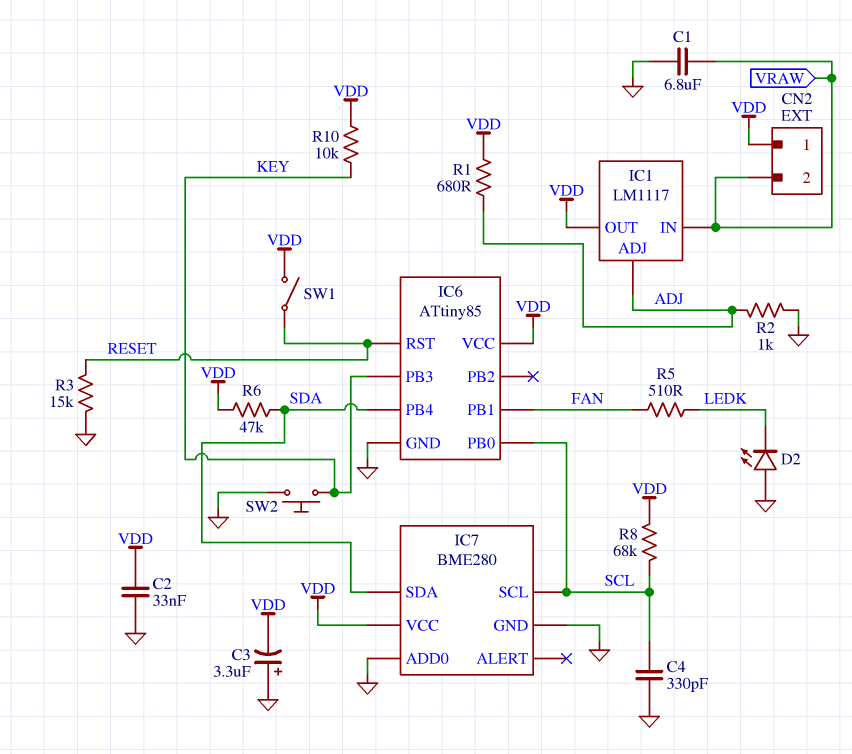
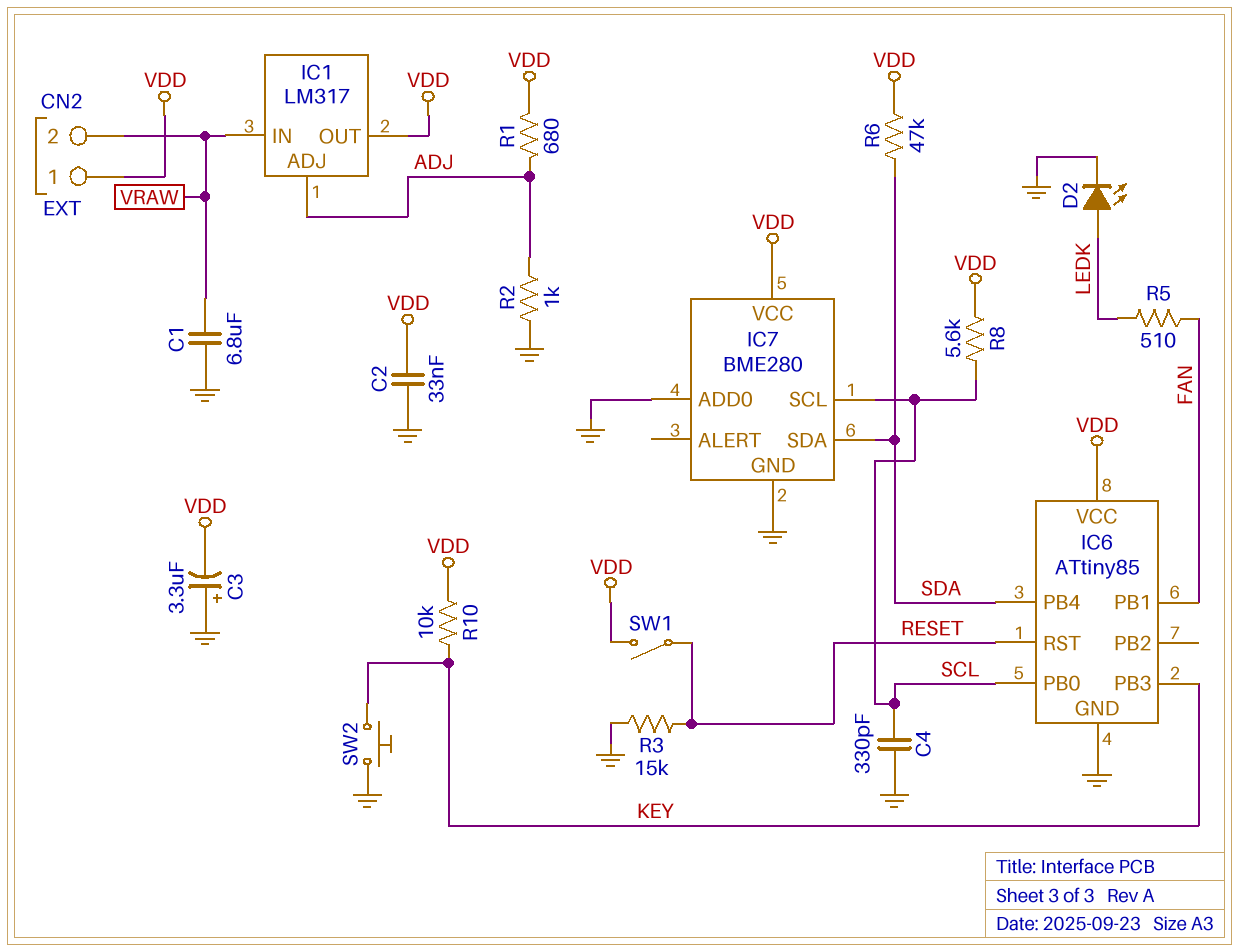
D2: LED (A GND, K LEDK) -> LED (A LEDK, K GND)
IC1: LM1117 -> LM317
R8: 68k (SCL, VDD) -> 5.6k (SCL, VDD)

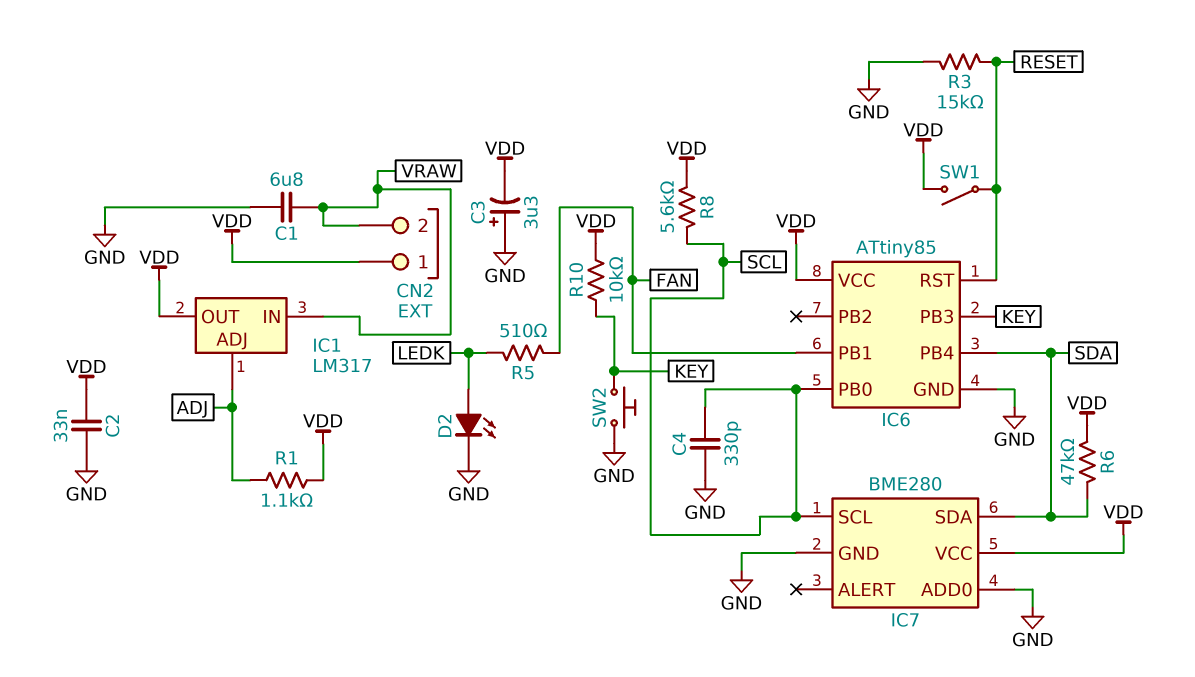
R1: 680 (ADJ, VDD) -> 1.1k (ADJ, VDD)
R2: 1k (ADJ, GND) -> none

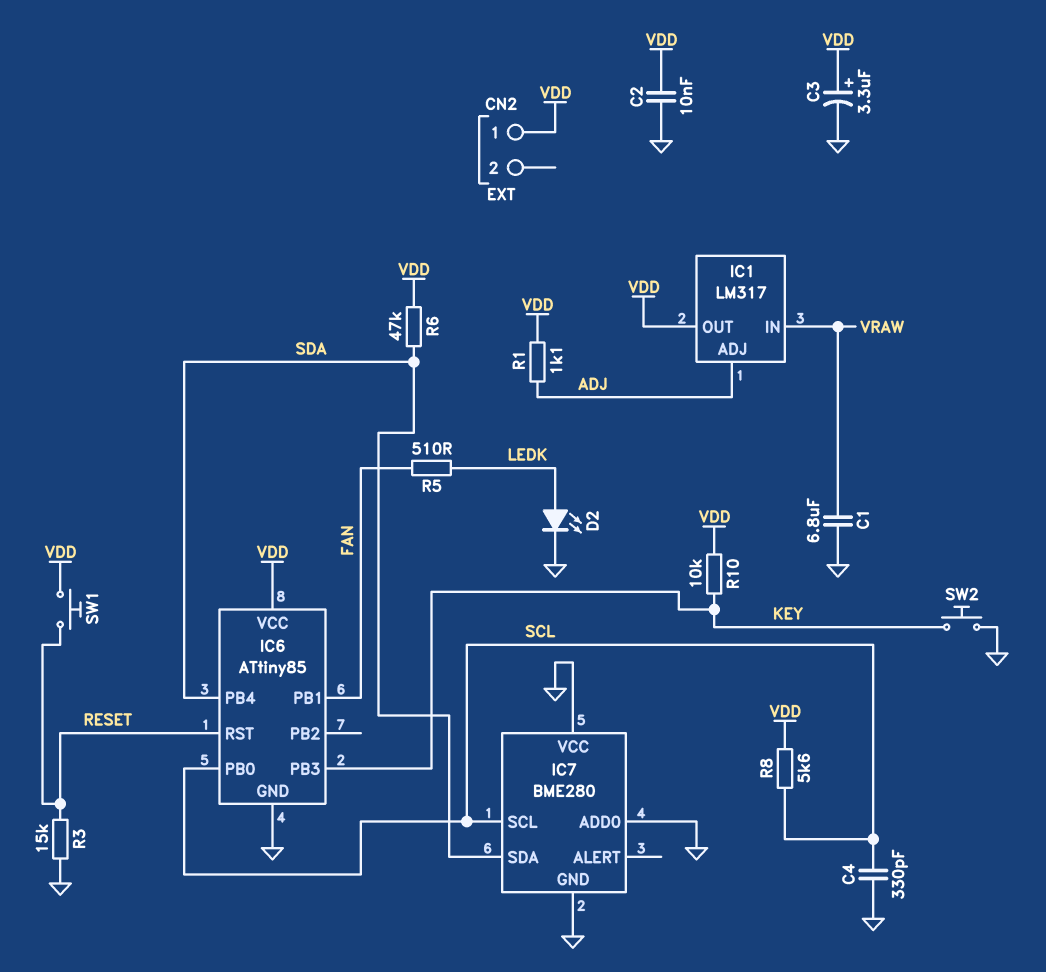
C2: 33nF (GND, VDD) -> 10nF (GND, VDD)
C3: 3.3uF (plus GND, minus VDD) -> 3.3uF (plus VDD, minus GND)
CN2 pin 2: VRAW -> none
IC7 pin VCC: VDD -> GND
SW1: switch (RESET, VDD) -> button (RESET, VDD)

